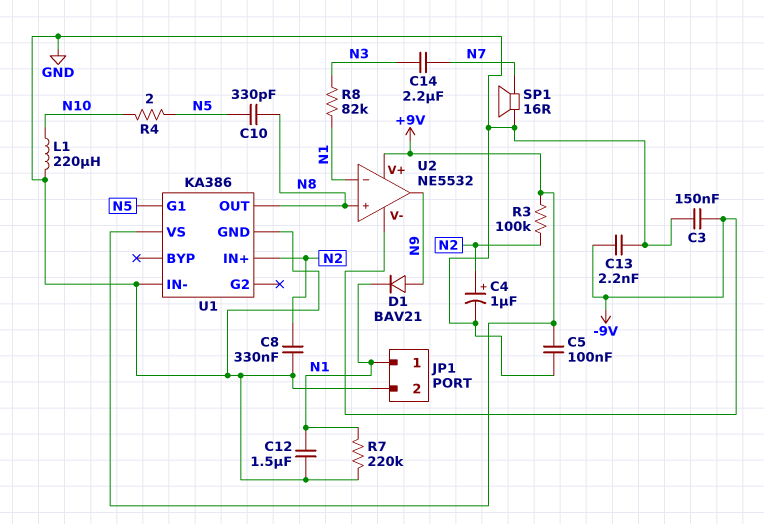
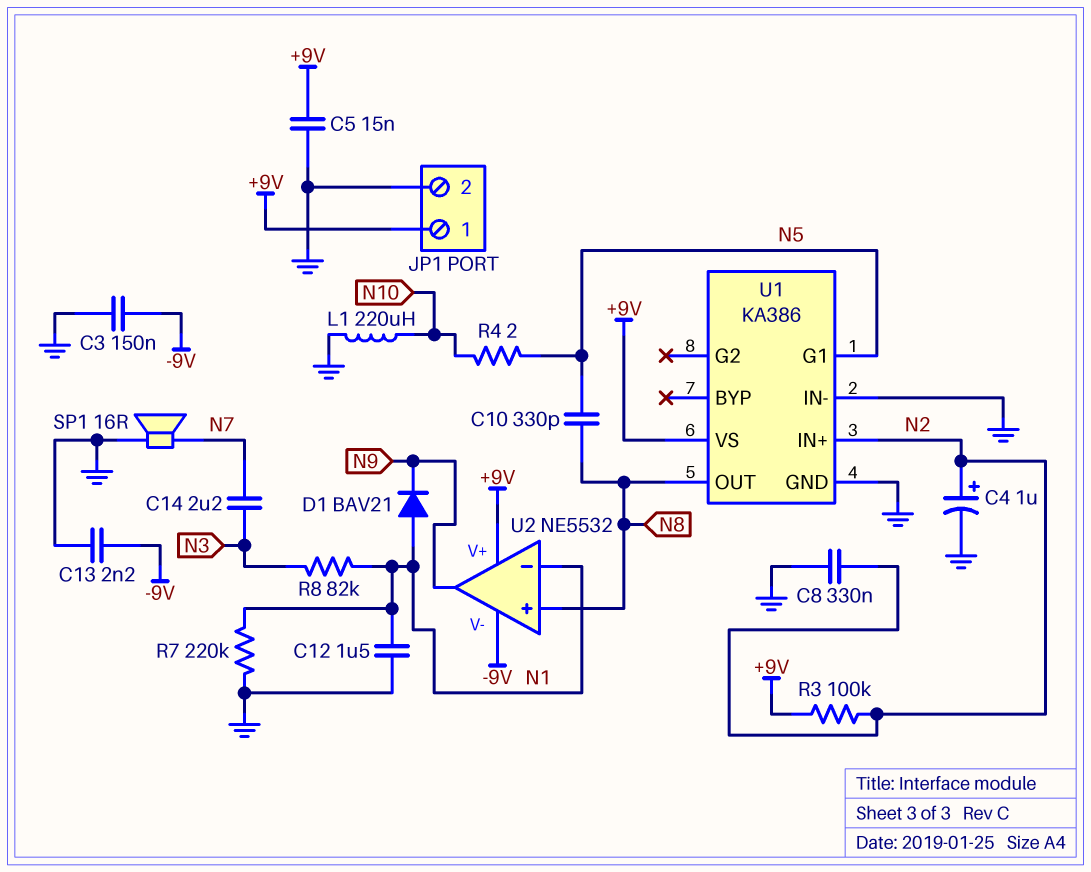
C5: 100nF (+9V, GND) -> 15nF (+9V, GND)
D1: diode BAV21 (A N9, K N1) -> diode BAV21 (A N1, K N9)
JP1 pin 1: N1 -> +9V

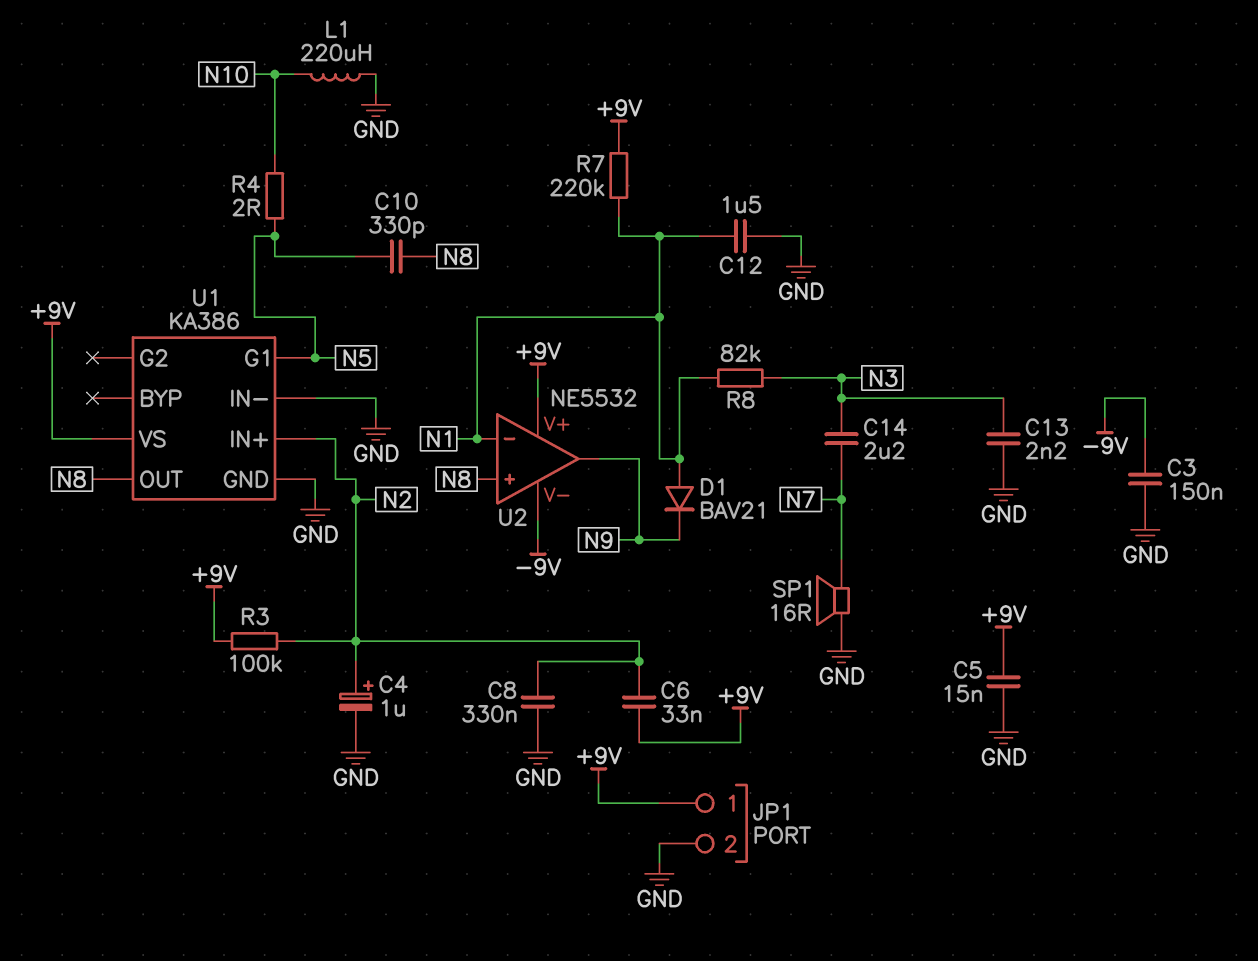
C6: none -> 33nF (+9V, N2)
C13: 2.2nF (-9V, GND) -> 2.2nF (GND, N3)
R7: 220k (GND, N1) -> 220k (+9V, N1)

